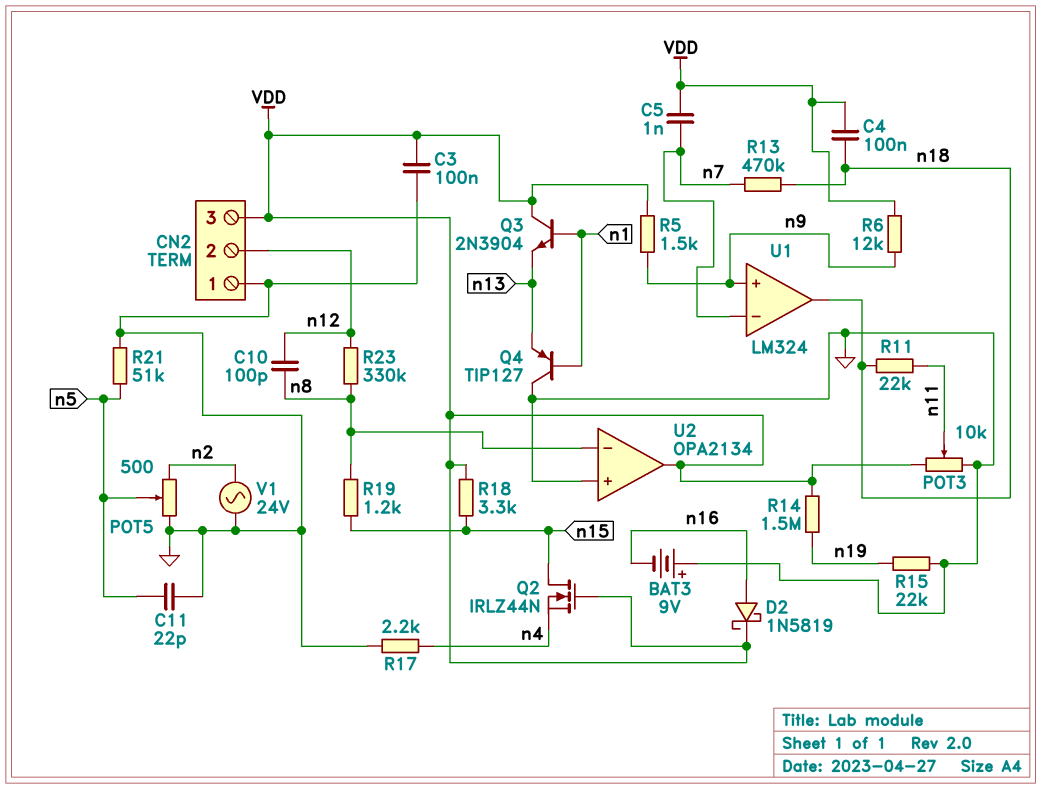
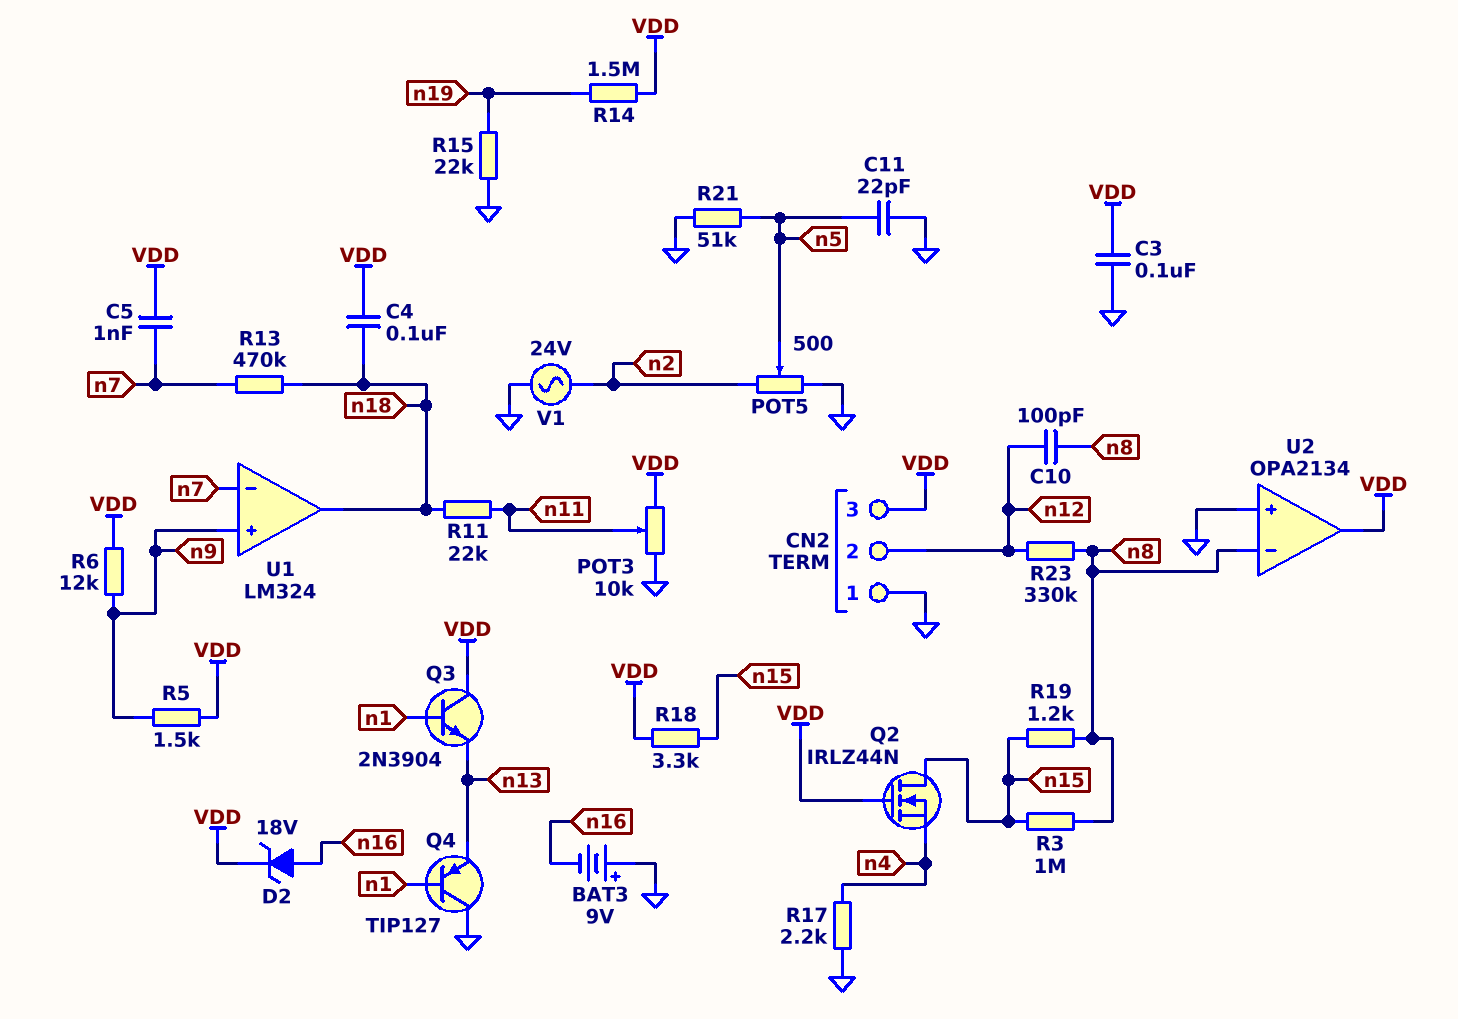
D2: schottky 1N5819 (A n16, K VDD) -> zener 18V (A n16, K VDD)
R3: none -> 1M (n8, n15)

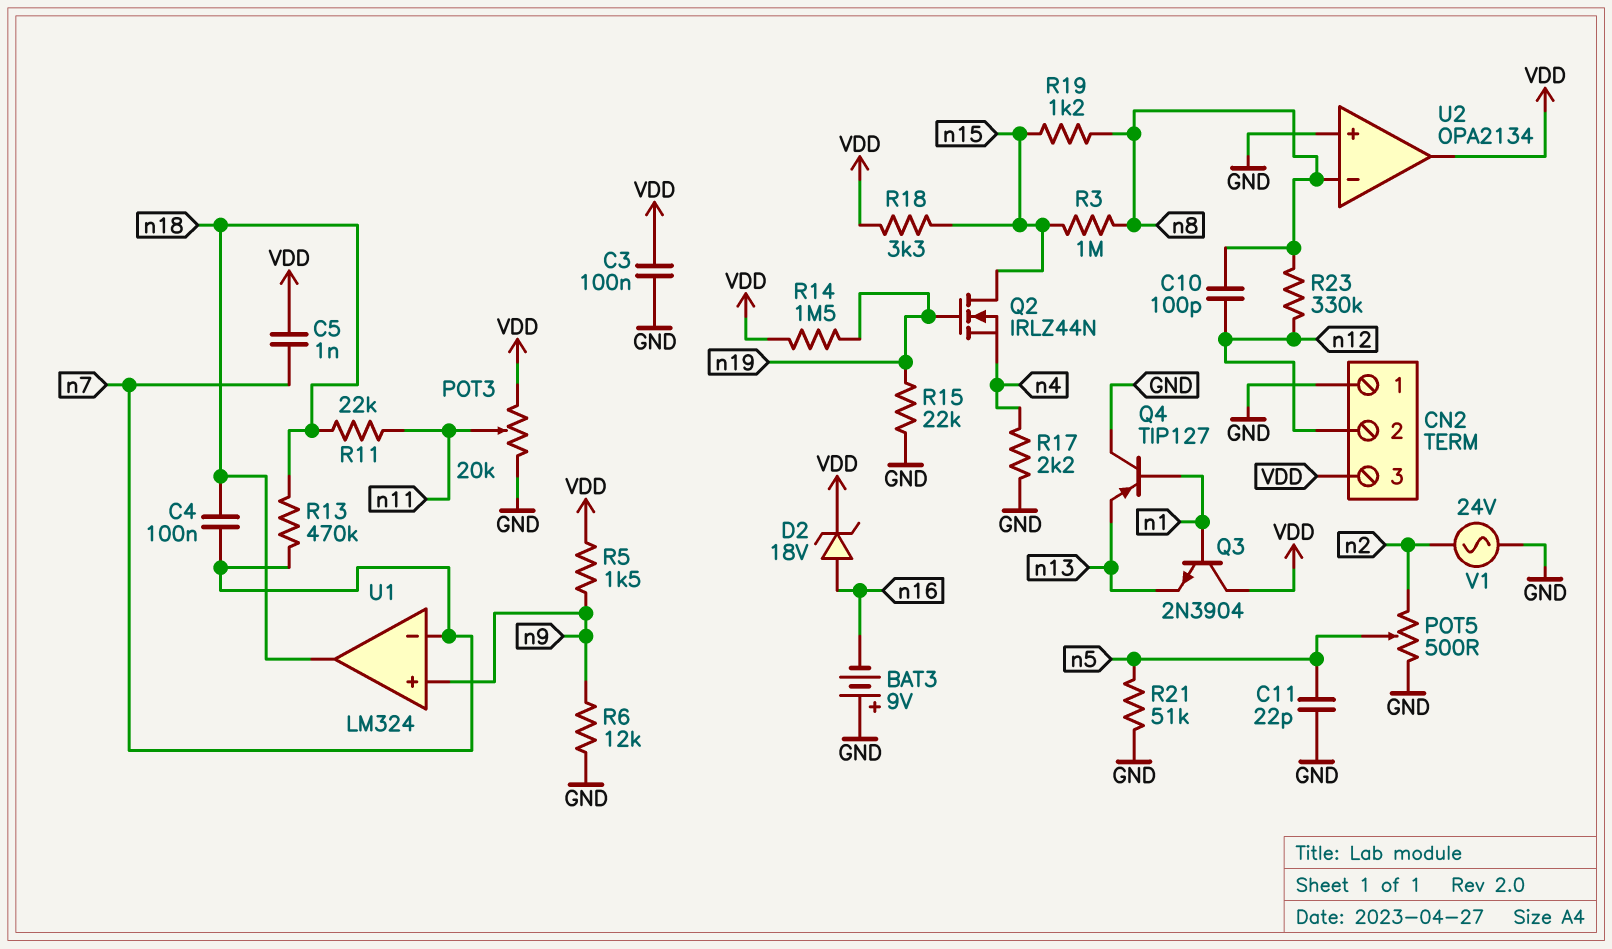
C4: 100nF (VDD, n18) -> 100nF (n7, n18)
POT3: 10k (GND, VDD, wiper n11) -> 20k (GND, VDD, wiper n11)
Q2: NMOS IRLZ44N (G VDD, D n15, S n4) -> NMOS IRLZ44N (G n19, D n15, S n4)
R6: 12k (VDD, n9) -> 12k (GND, n9)

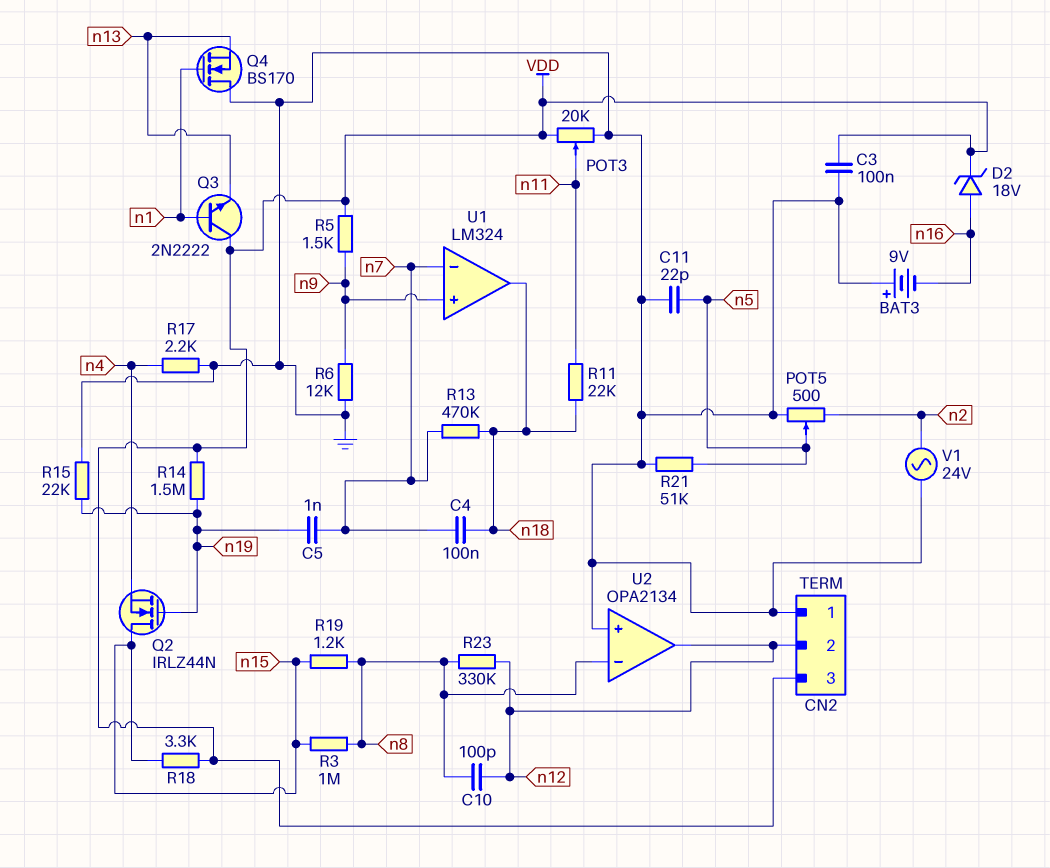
C5: 1nF (VDD, n7) -> 1nF (n7, n19)
Q3: NPN 2N3904 (B n1, C VDD, E n13) -> NPN 2N2222 (B n1, C VDD, E n13)
Q4: PNP TIP127 (B n1, C GND, E n13) -> NMOS BS170 (G n1, D GND, S n13)
U2 pin out: VDD -> n12

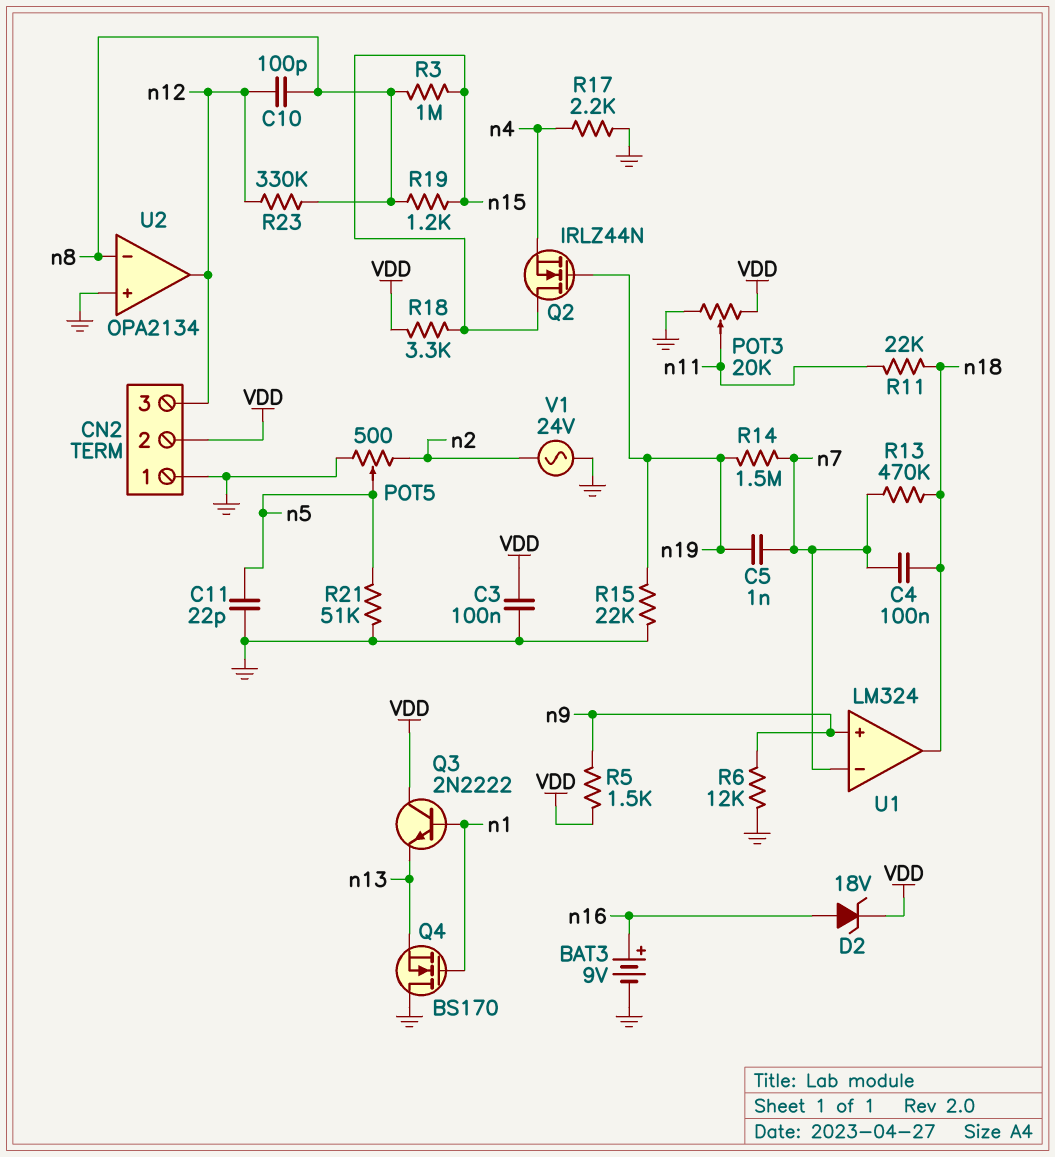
BAT3: 9V (plus GND, minus n16) -> 9V (plus n16, minus GND)
CN2 pin 2: n12 -> VDD
CN2 pin 3: VDD -> n12
R14: 1.5M (VDD, n19) -> 1.5M (n7, n19)

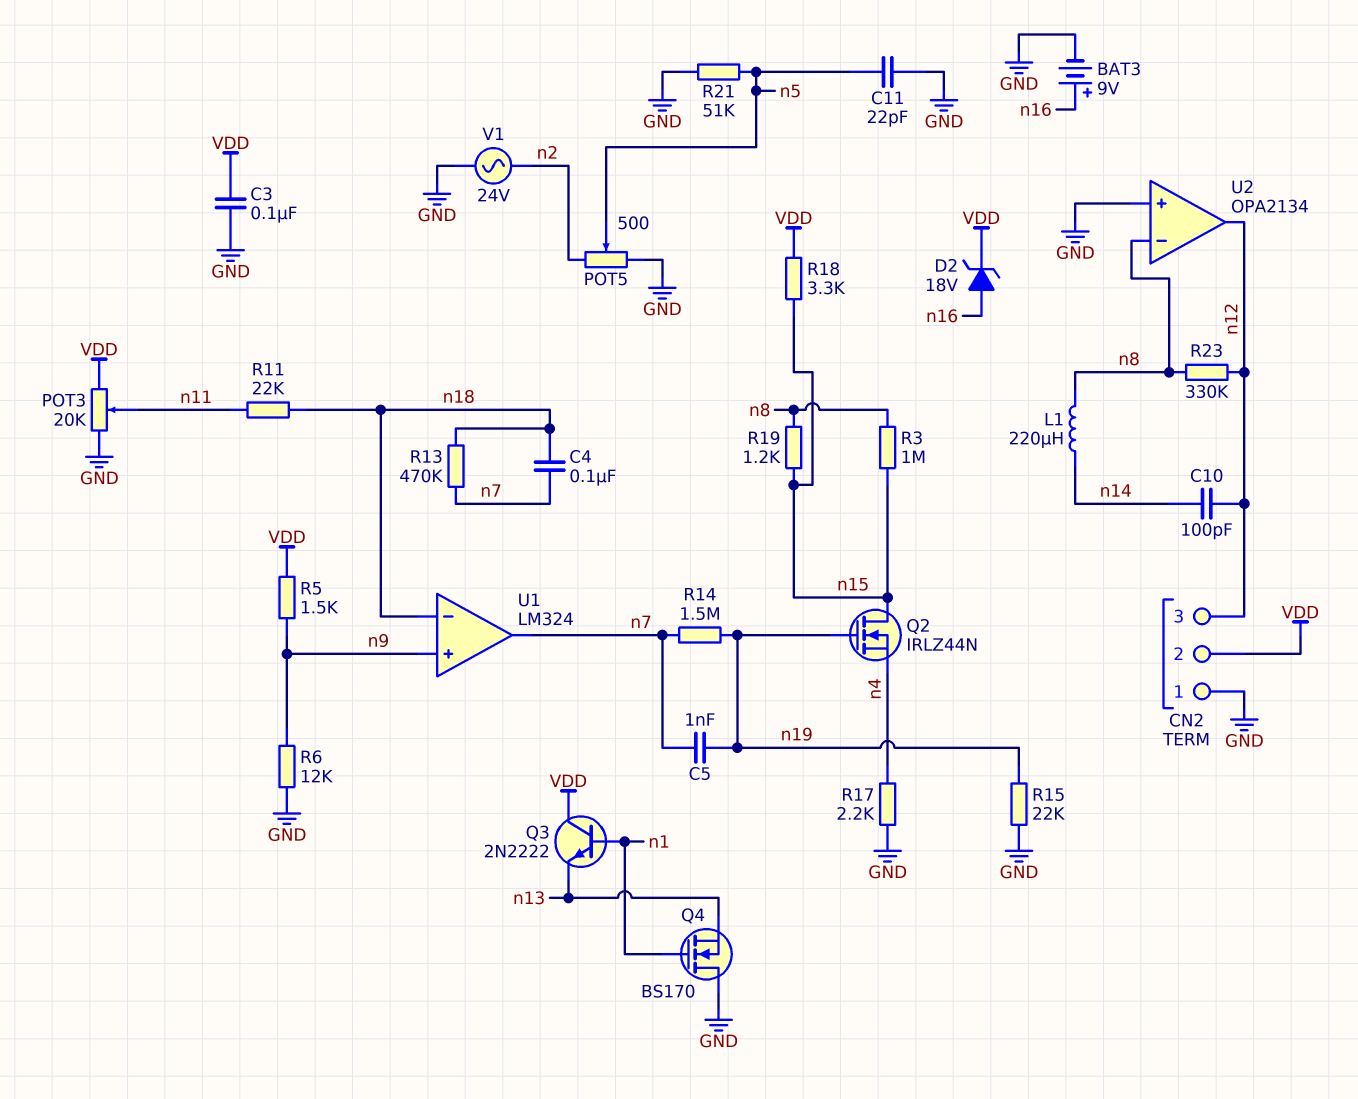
C10: 100pF (n8, n12) -> 100pF (n12, n14)
L1: none -> 220uH (n8, n14)
U1 pin in-: n7 -> n18
U1 pin out: n18 -> n7

